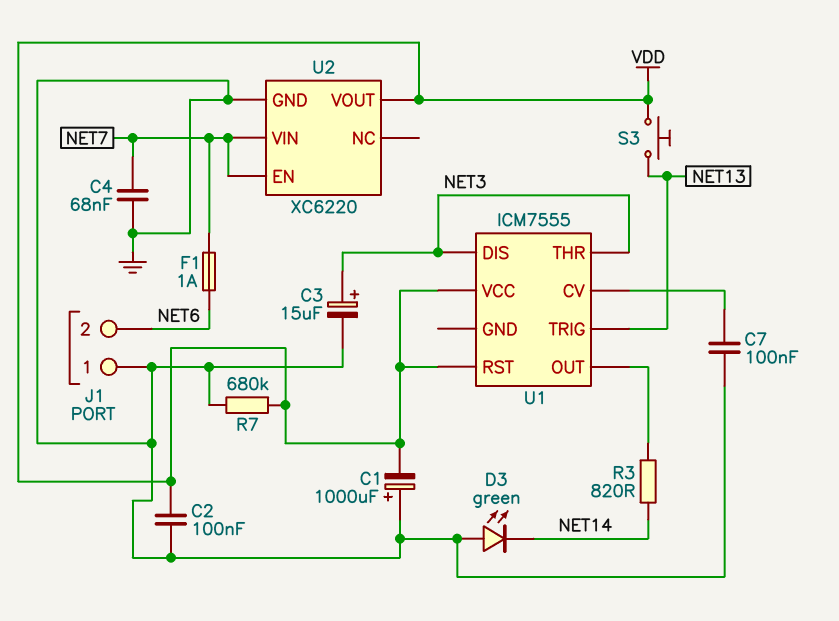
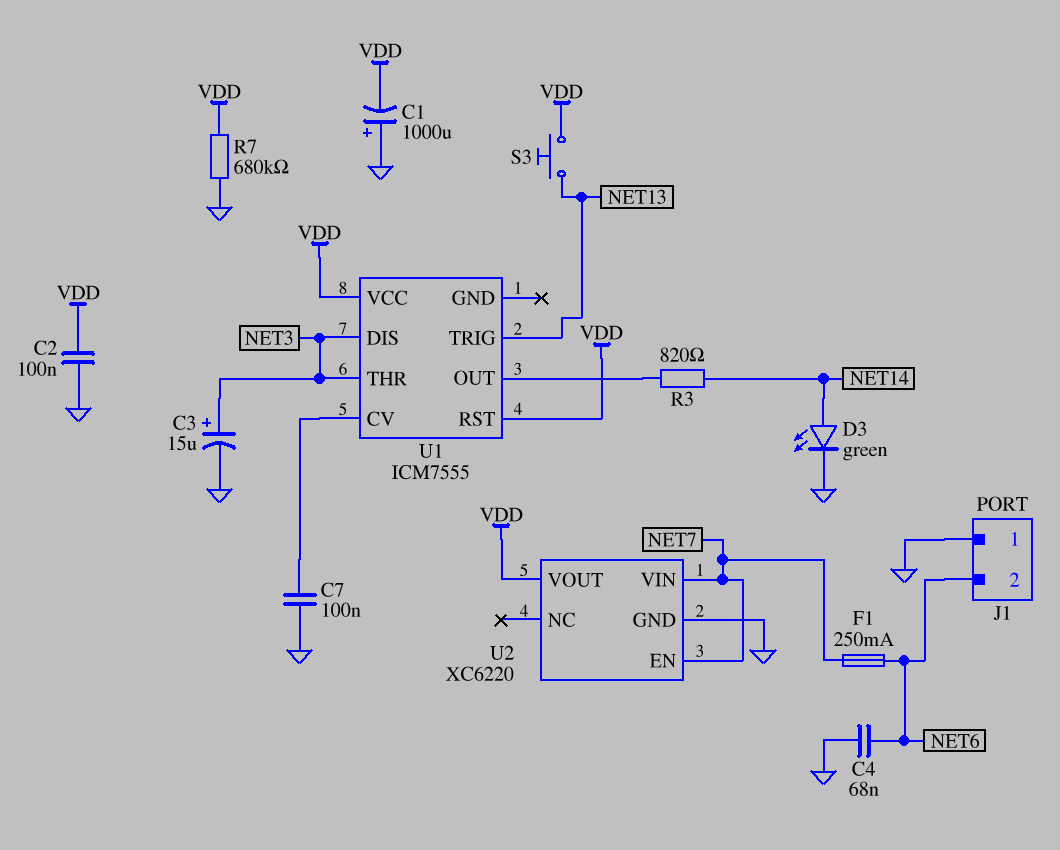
C4: 68nF (GND, NET7) -> 68nF (GND, NET6)
D3: LED green (A GND, K NET14) -> LED green (A NET14, K GND)
F1: 1A (NET6, NET7) -> 250mA (NET6, NET7)

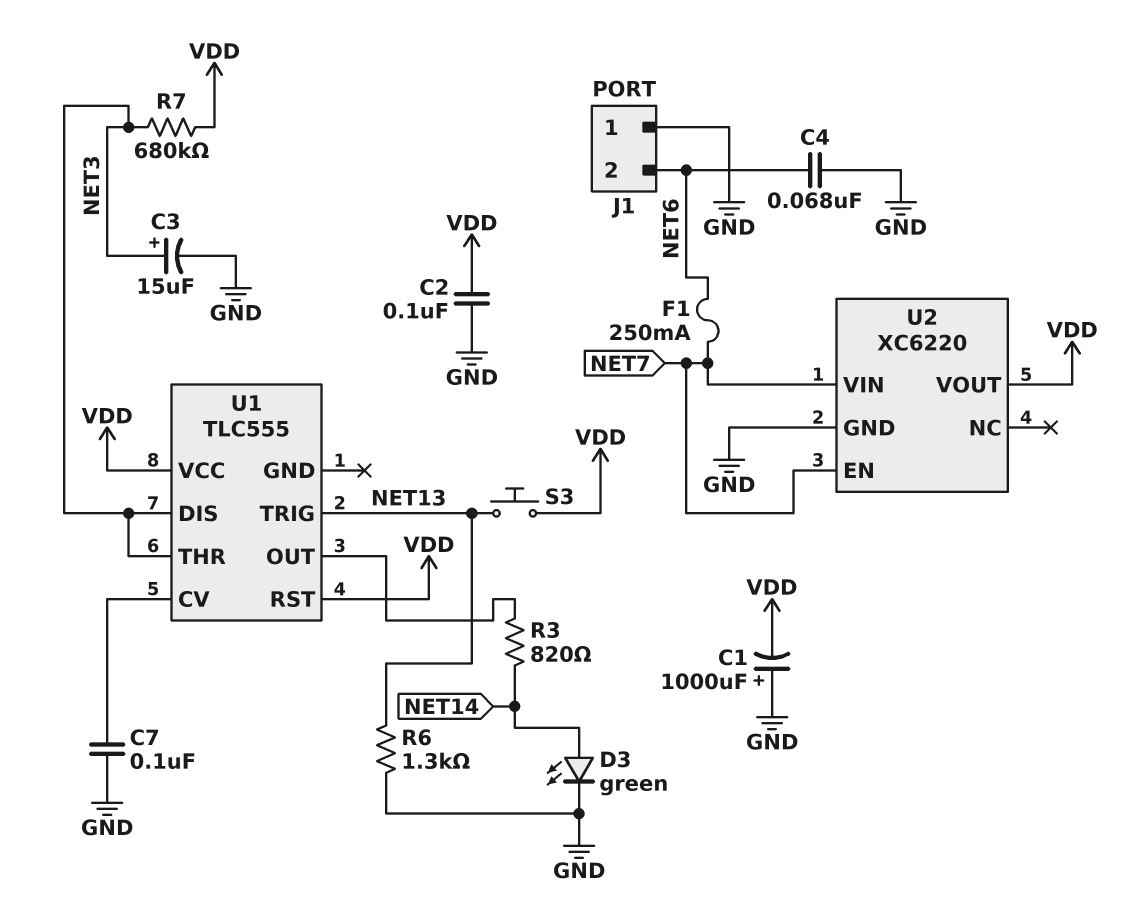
R6: none -> 1.3k (GND, NET13)
R7: 680k (GND, VDD) -> 680k (NET3, VDD)
U1: ICM7555 -> TLC555

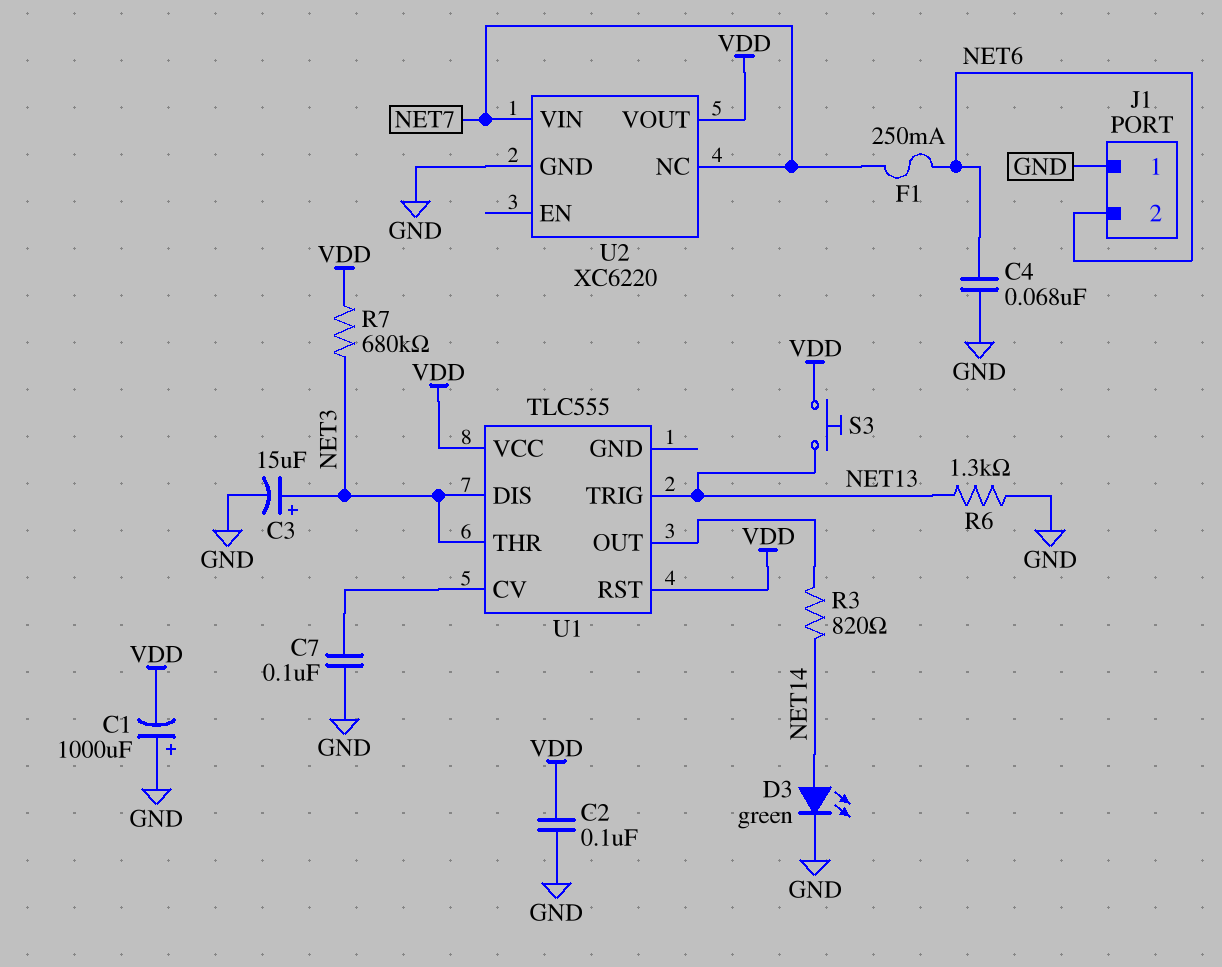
U2 pin EN: NET7 -> none
U2 pin NC: none -> NET7

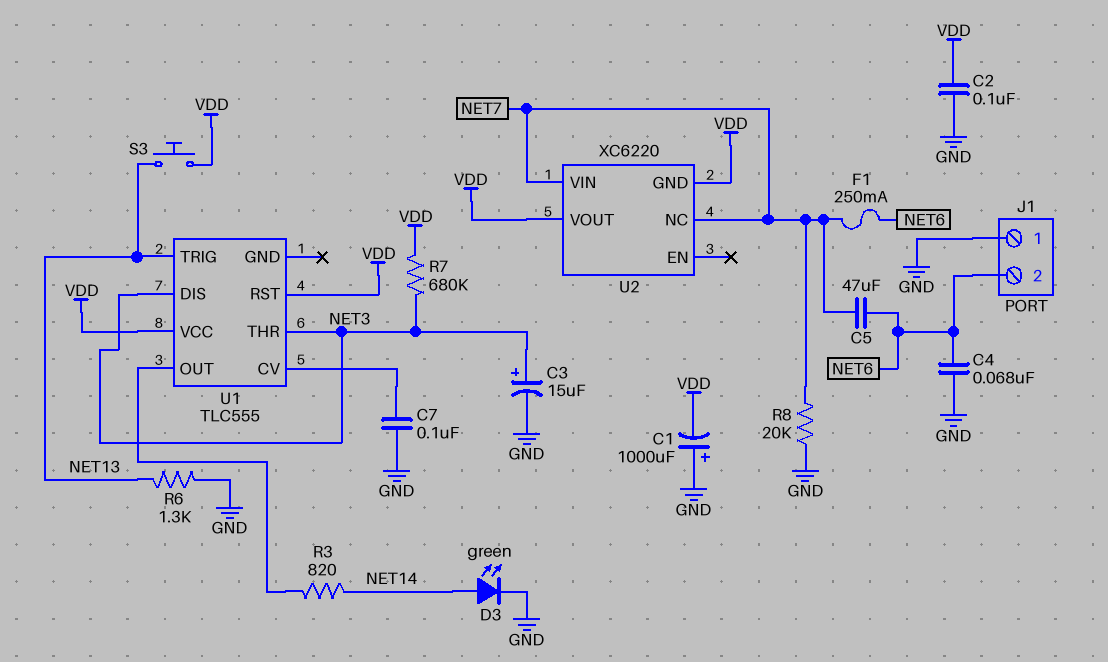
C5: none -> 47uF (NET6, NET7)
R8: none -> 20k (GND, NET7)
U2 pin GND: GND -> VDD

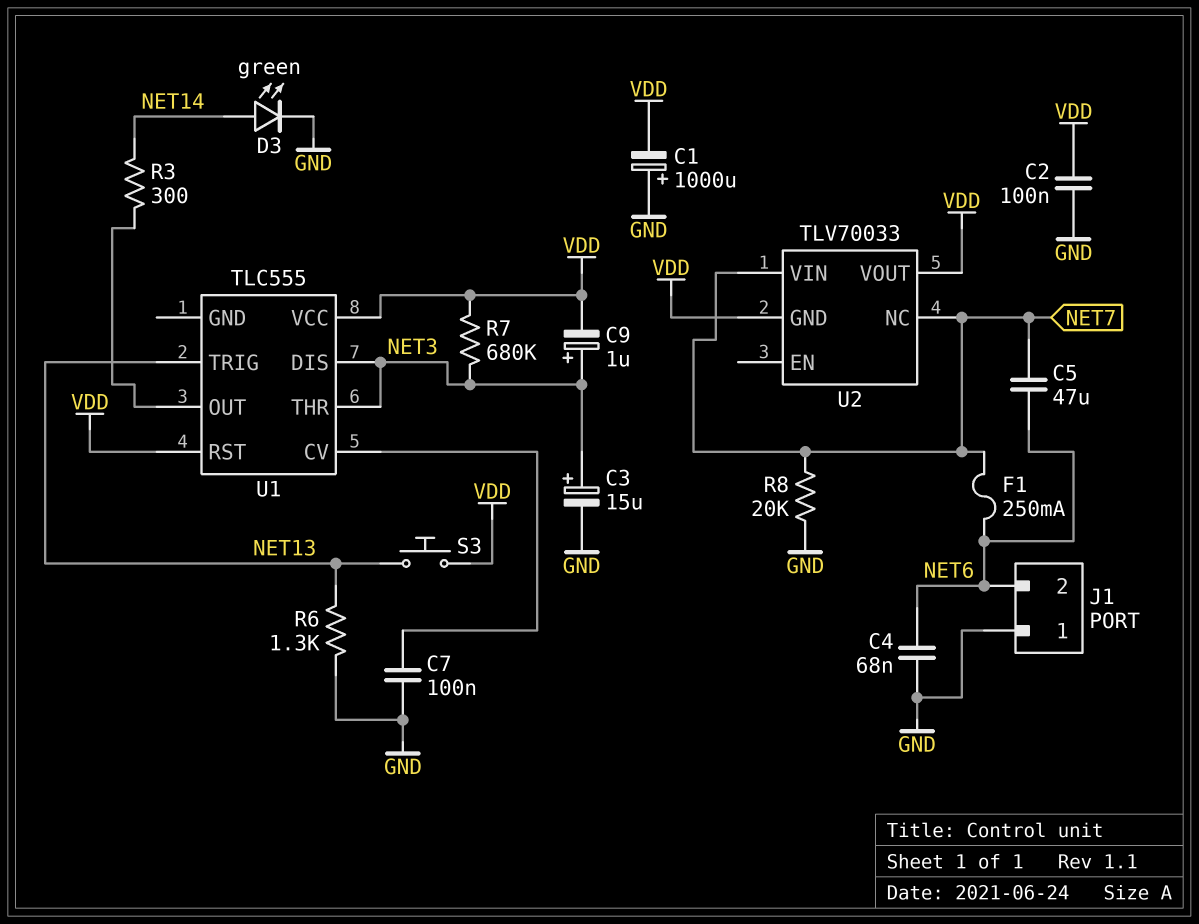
C9: none -> 1uF (plus NET3, minus VDD)
R3: 820 (NET14, U1/OUT) -> 300 (NET14, U1/OUT)
U2: XC6220 -> TLV70033

